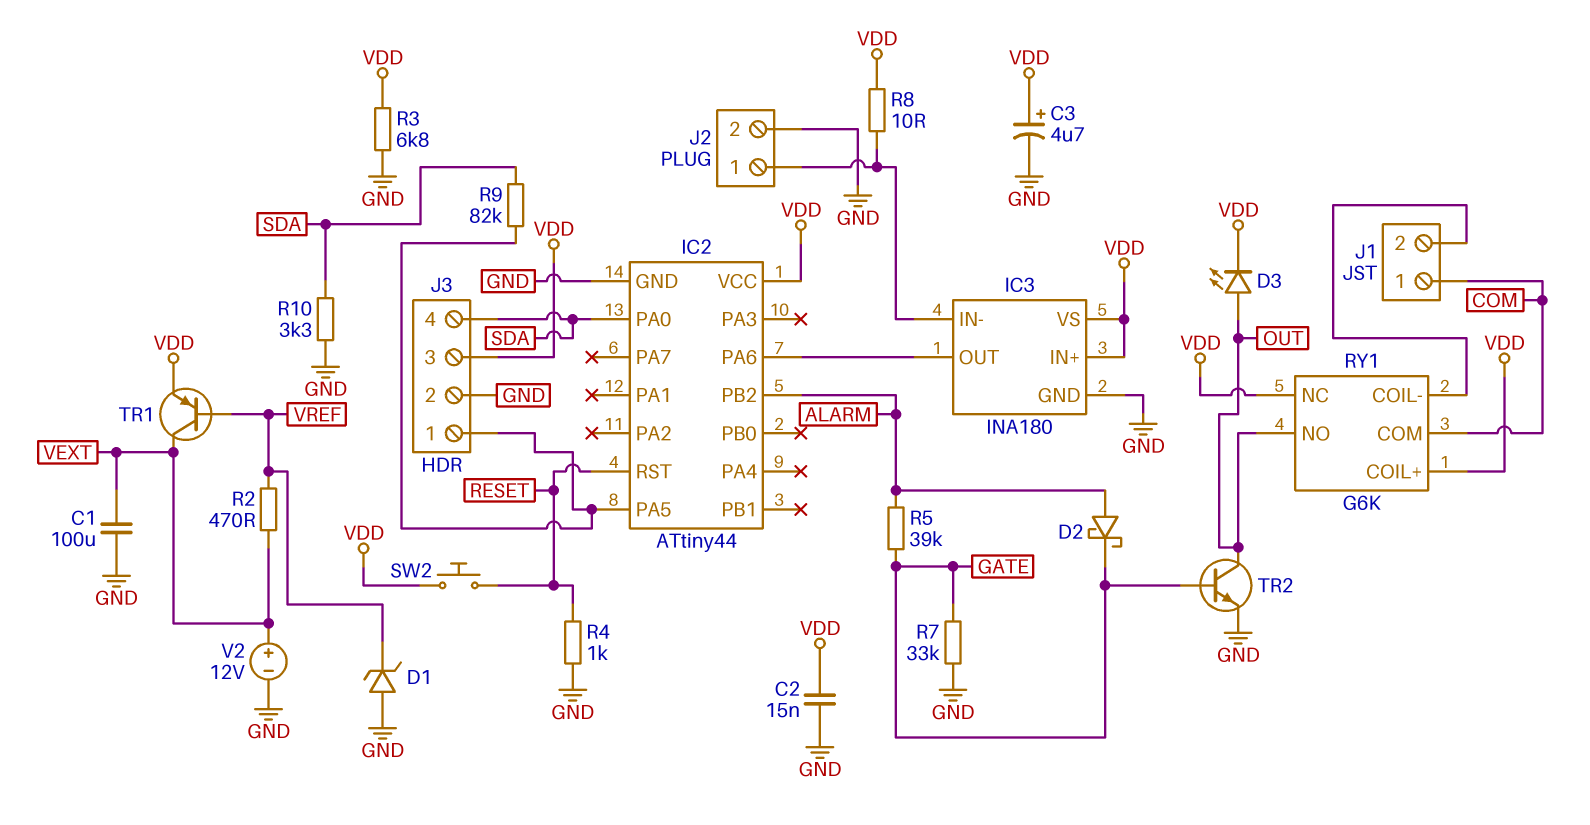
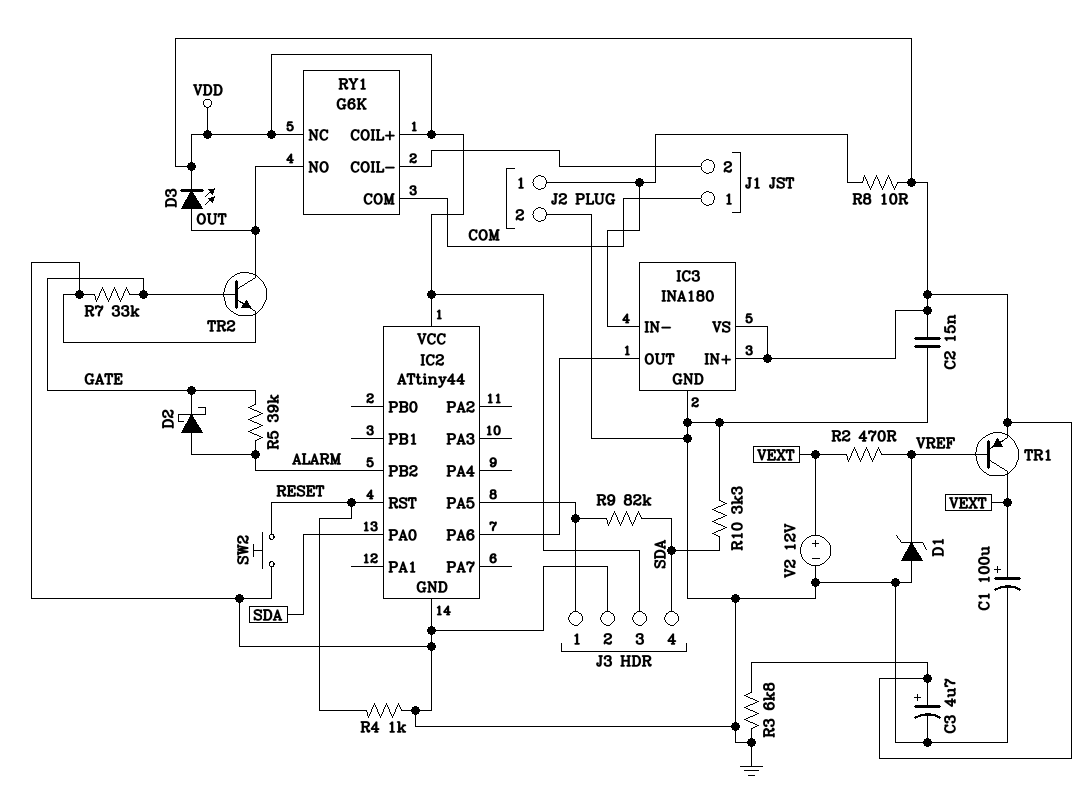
C1: 100uF (GND, VEXT) -> 100uF (plus VEXT, minus GND)
SW2: button (RESET, VDD) -> button (GND, RESET)

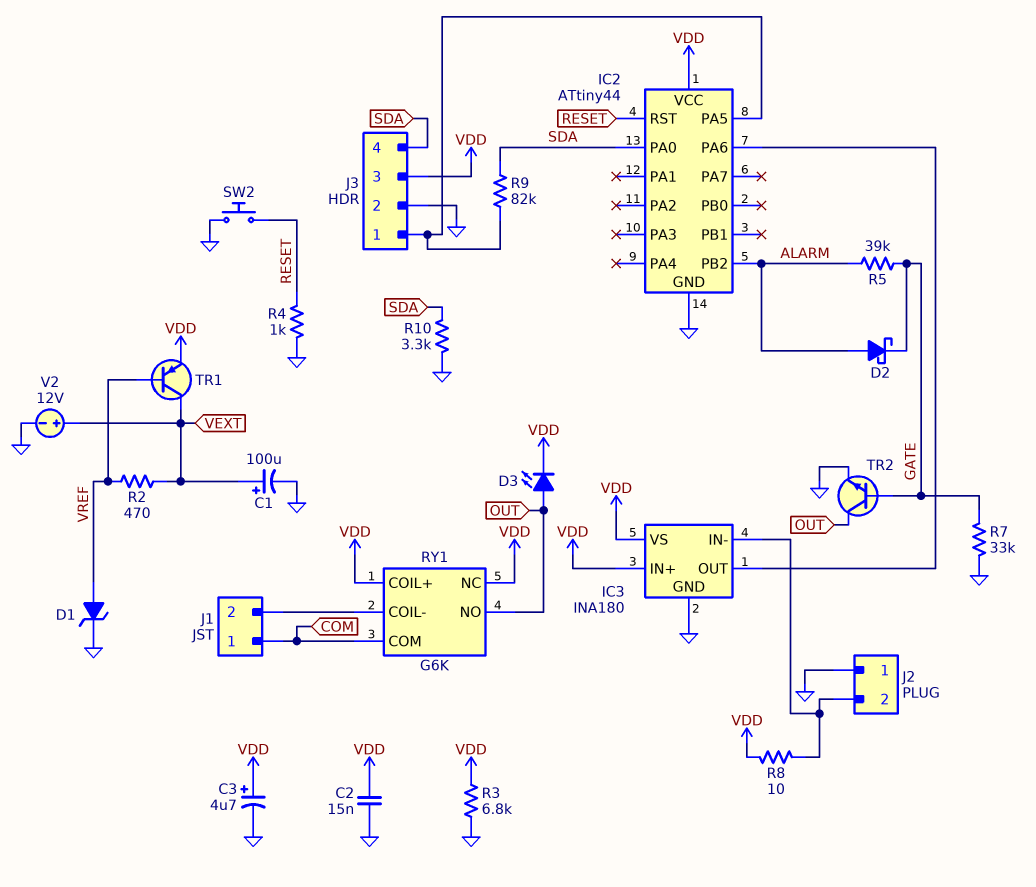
D1: zener (A GND, K VREF) -> zener (A VREF, K GND)
J2 pin 1: IC3/IN- -> GND
J2 pin 2: GND -> IC3/IN-

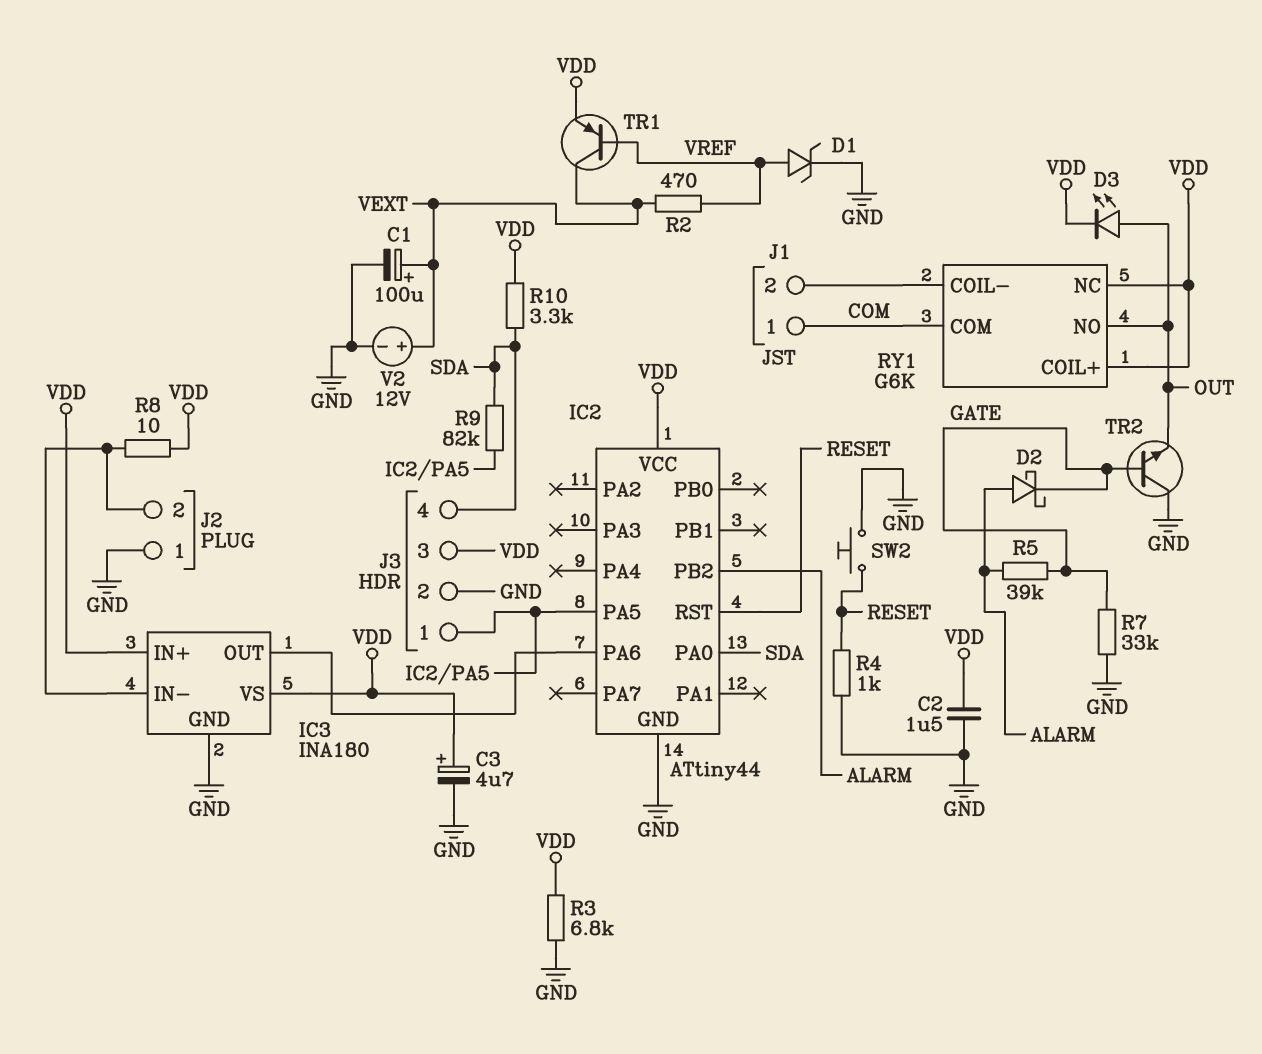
C2: 15nF (GND, VDD) -> 1.5uF (GND, VDD)
R10: 3.3k (GND, SDA) -> 3.3k (SDA, VDD)
TR2: NPN (B GATE, C OUT, E GND) -> NPN (B GATE, C GND, E OUT)

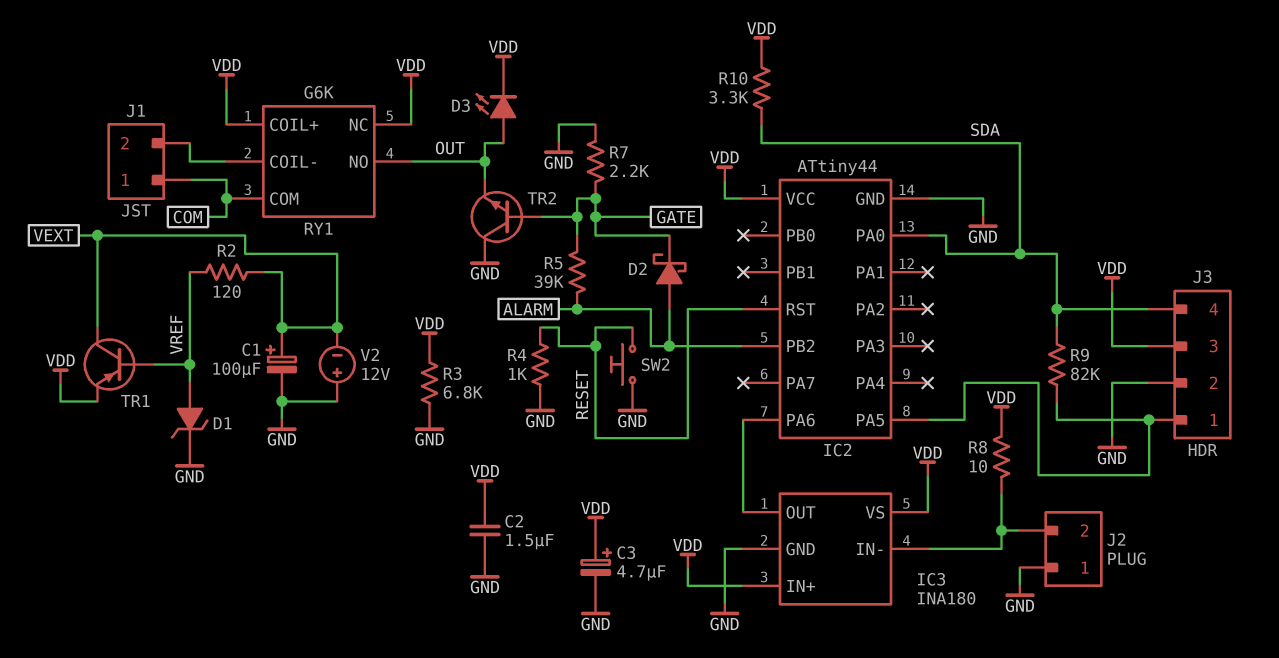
R2: 470 (VEXT, VREF) -> 120 (VEXT, VREF)
R7: 33k (GATE, GND) -> 2.2k (GATE, GND)
V2: 12V (plus VEXT, minus GND) -> 12V (plus GND, minus VEXT)

